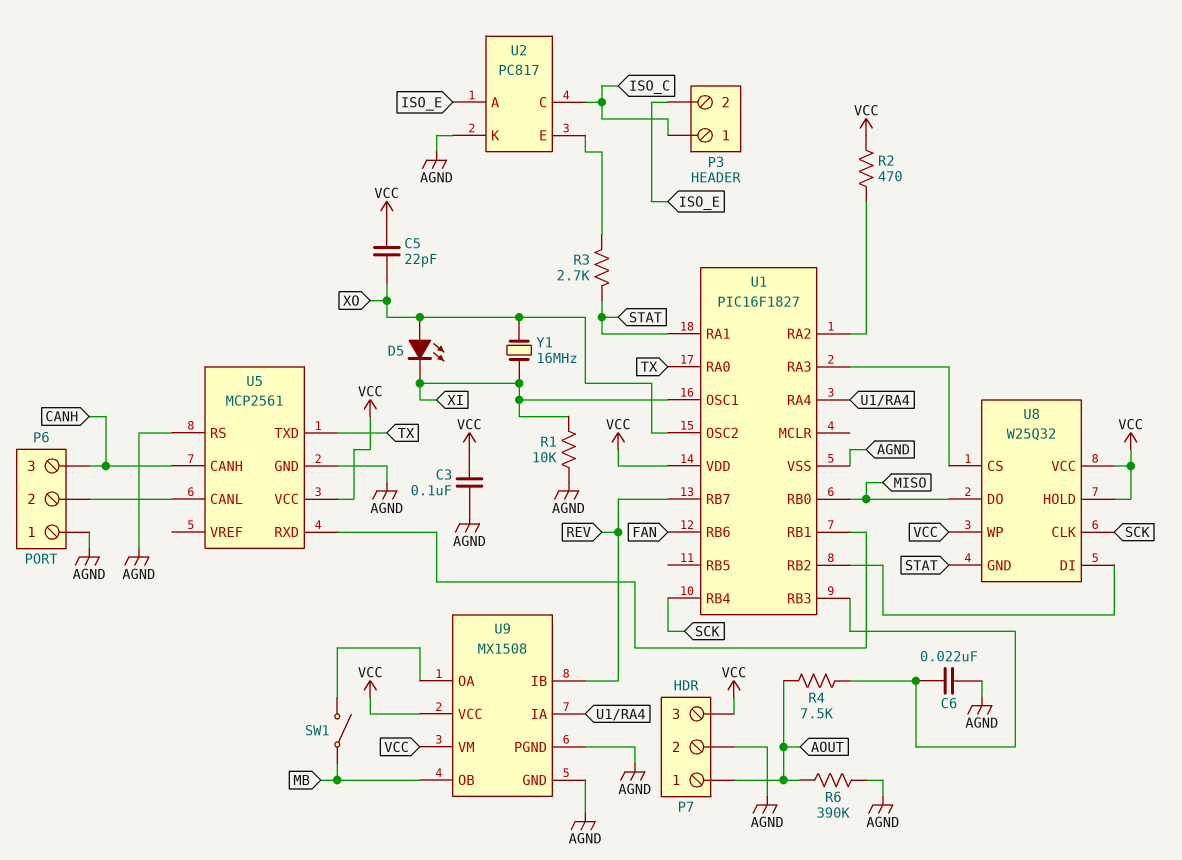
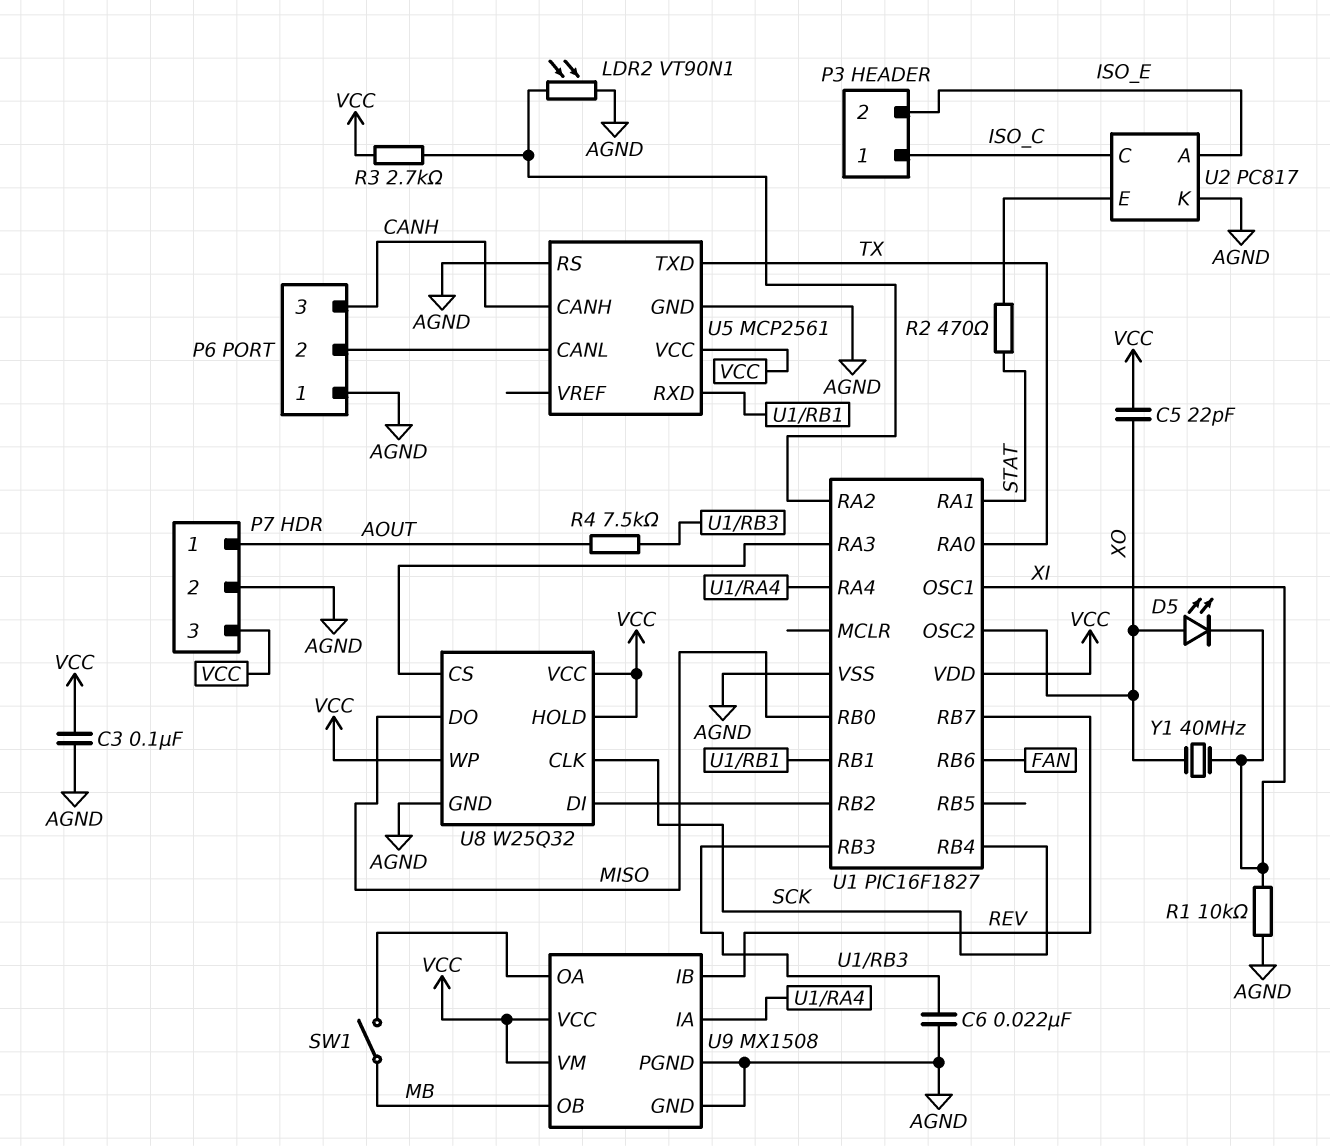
LDR2: none -> VT90N1 (AGND, U1/RA2)
R2: 470 (U1/RA2, VCC) -> 470 (STAT, U2/E)
R3: 2.7k (STAT, U2/E) -> 2.7k (U1/RA2, VCC)
R6: 390k (AGND, AOUT) -> none
U8 pin GND: STAT -> AGND
Y1: 16MHz (XI, XO) -> 40MHz (XI, XO)

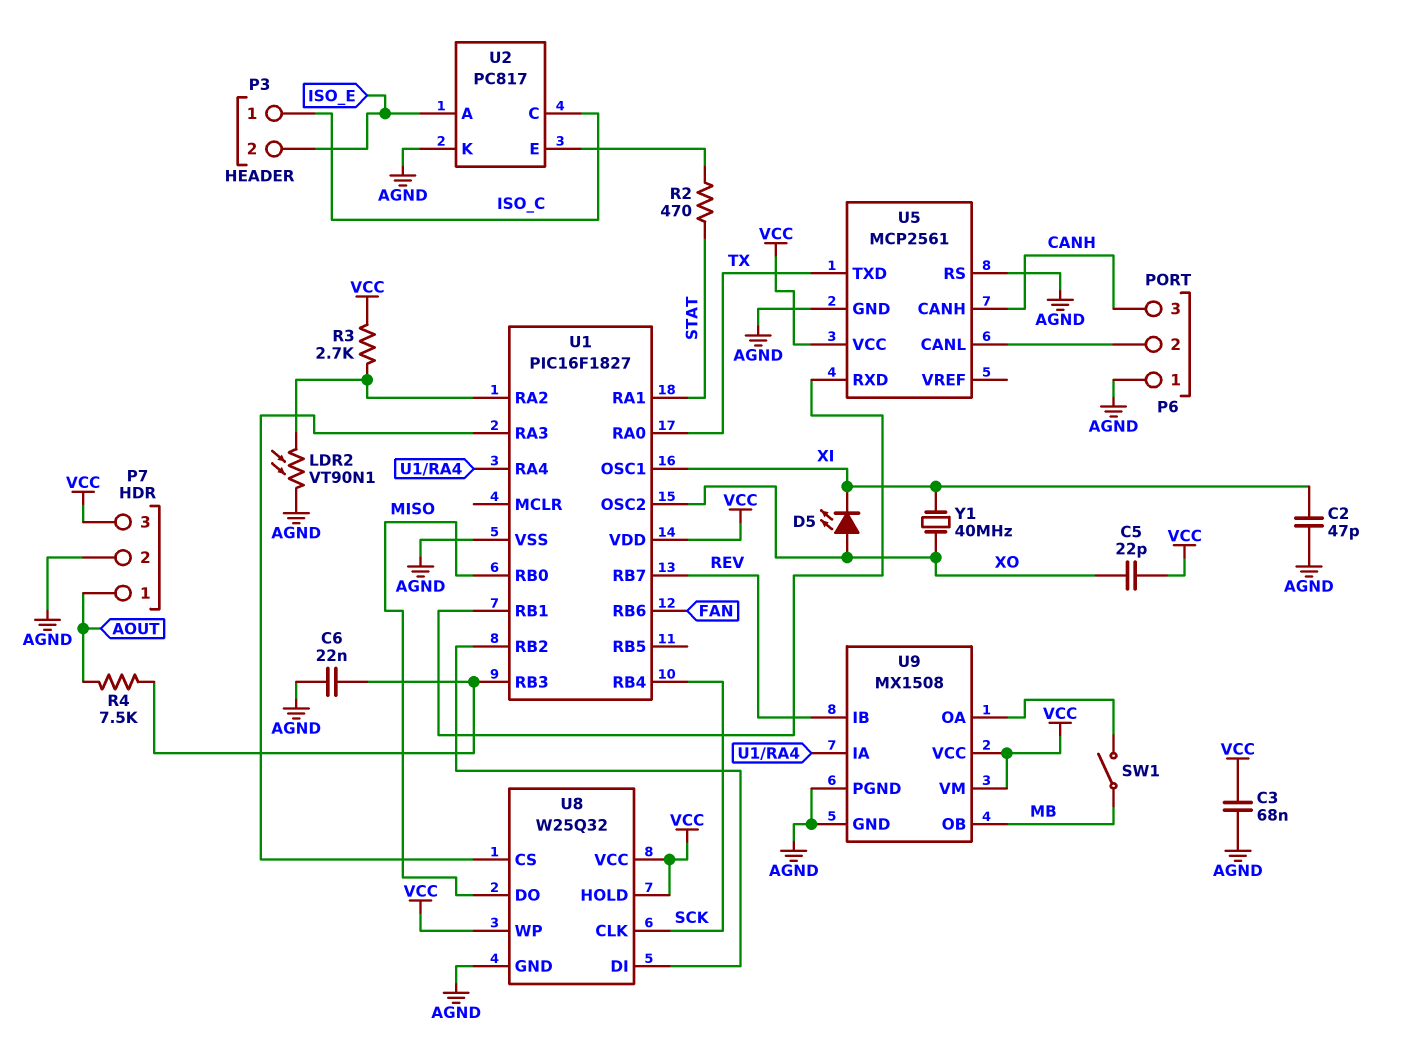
C2: none -> 47pF (AGND, XI)
C3: 100nF (AGND, VCC) -> 68nF (AGND, VCC)
R1: 10k (AGND, XI) -> none

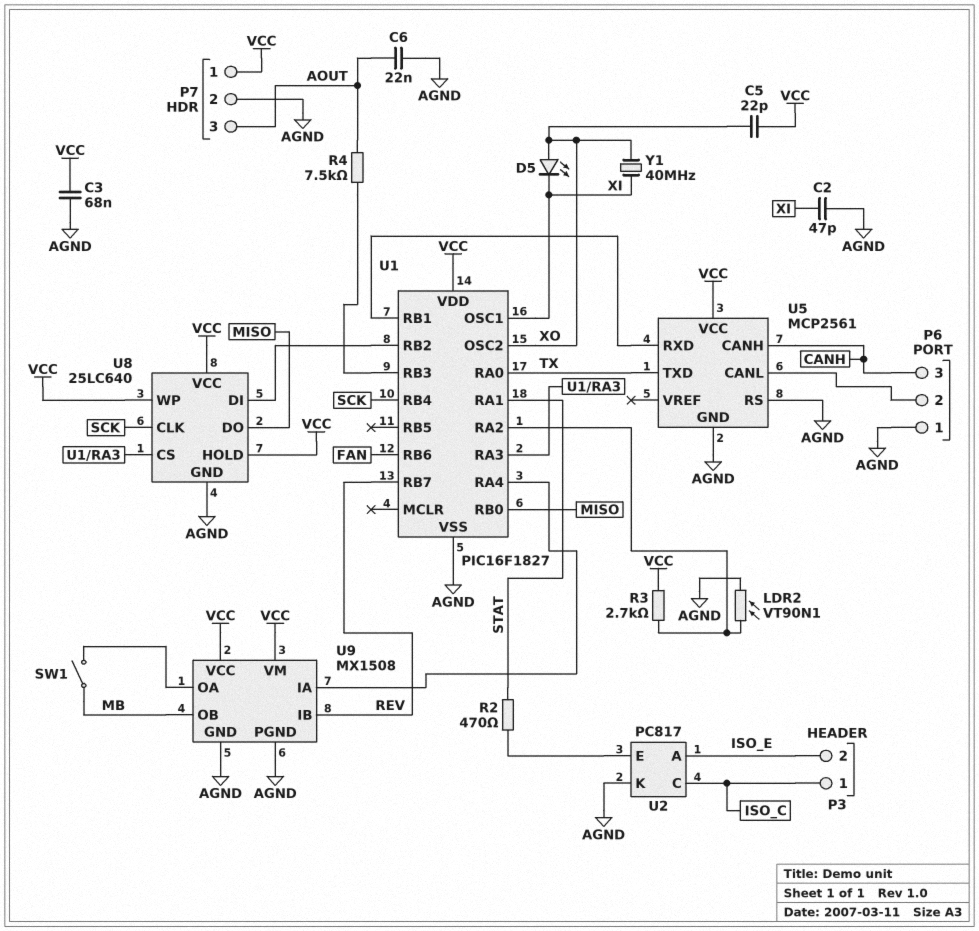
C6: 22nF (AGND, U1/RB3) -> 22nF (AGND, AOUT)
P7 pin 1: AOUT -> VCC
P7 pin 3: VCC -> AOUT
U8: W25Q32 -> 25LC640

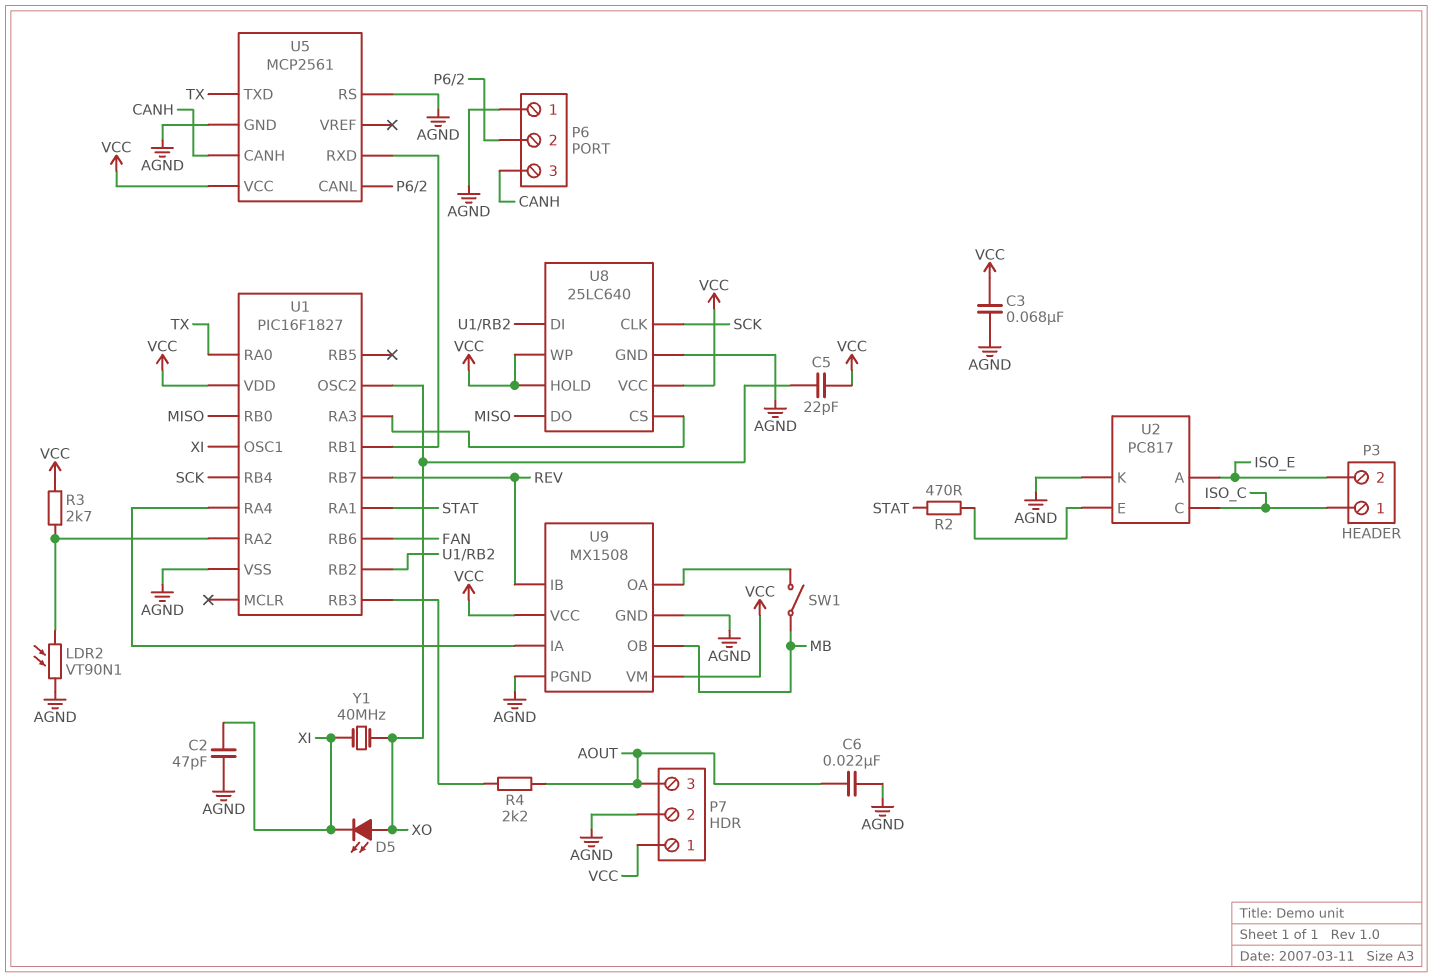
R4: 7.5k (AOUT, U1/RB3) -> 2.2k (AOUT, U1/RB3)

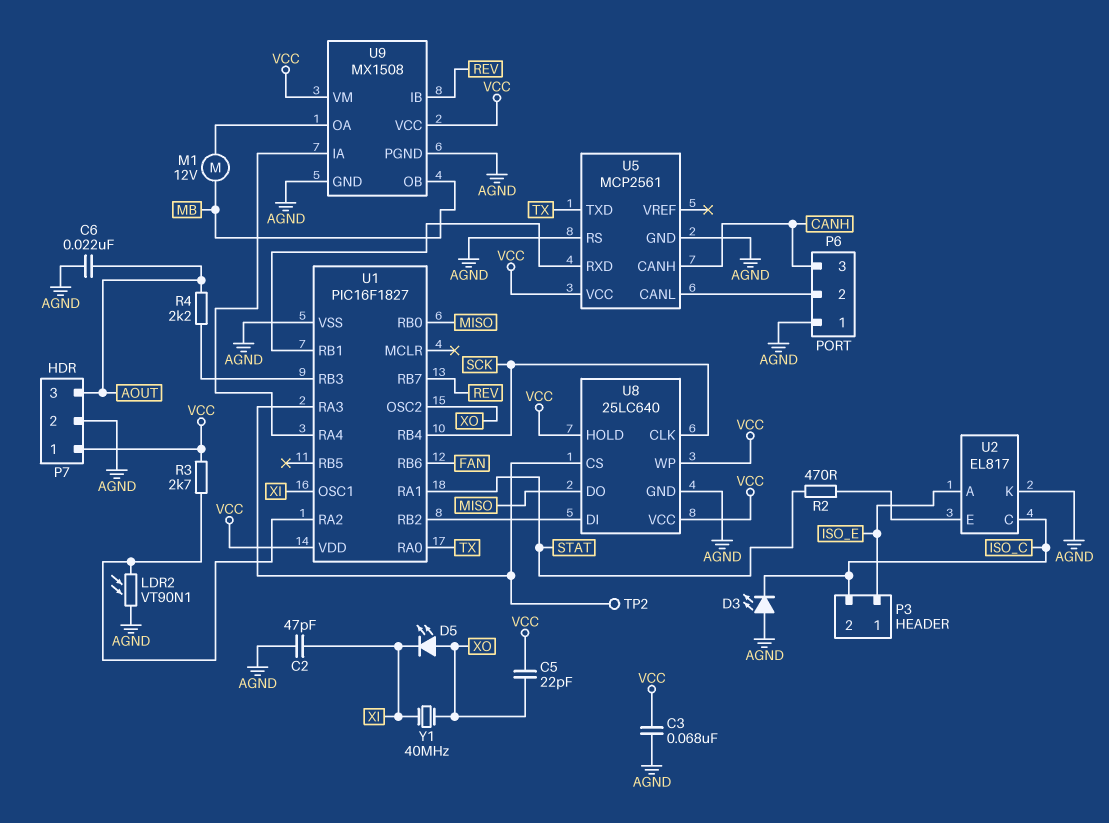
D3: none -> LED (A AGND, K ISO_C)
M1: none -> motor 12V (MB, U9/OA)
P3 pin 1: ISO_C -> ISO_E
P3 pin 2: ISO_E -> ISO_C
SW1: switch (MB, U9/OA) -> none
TP2: none -> test point (U1/RA3)
U2: PC817 -> EL817

